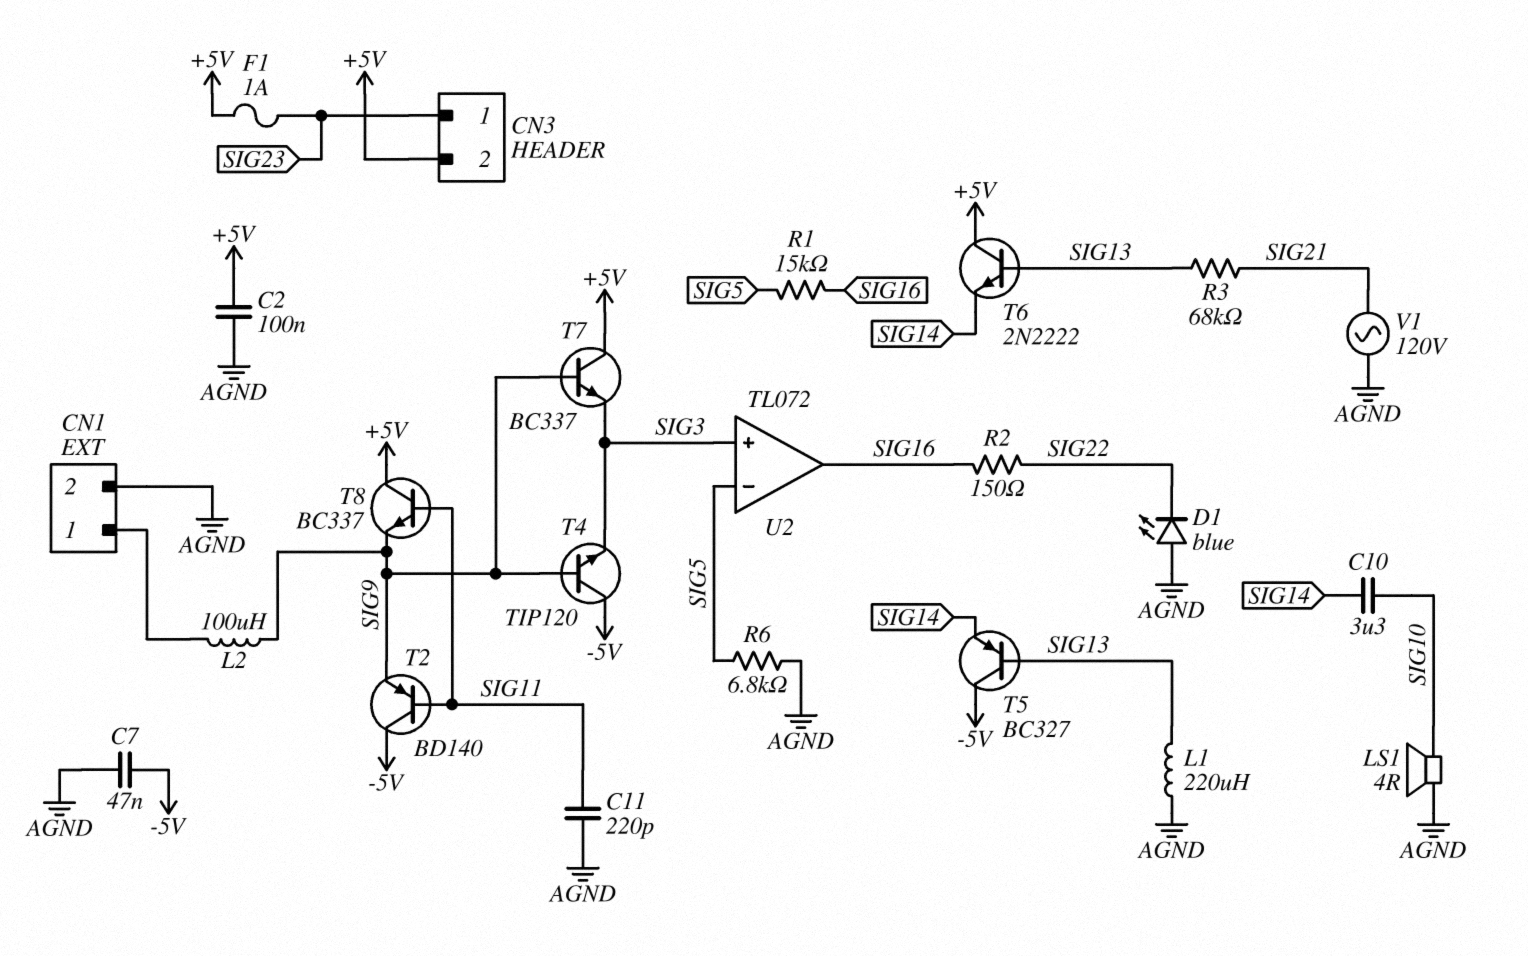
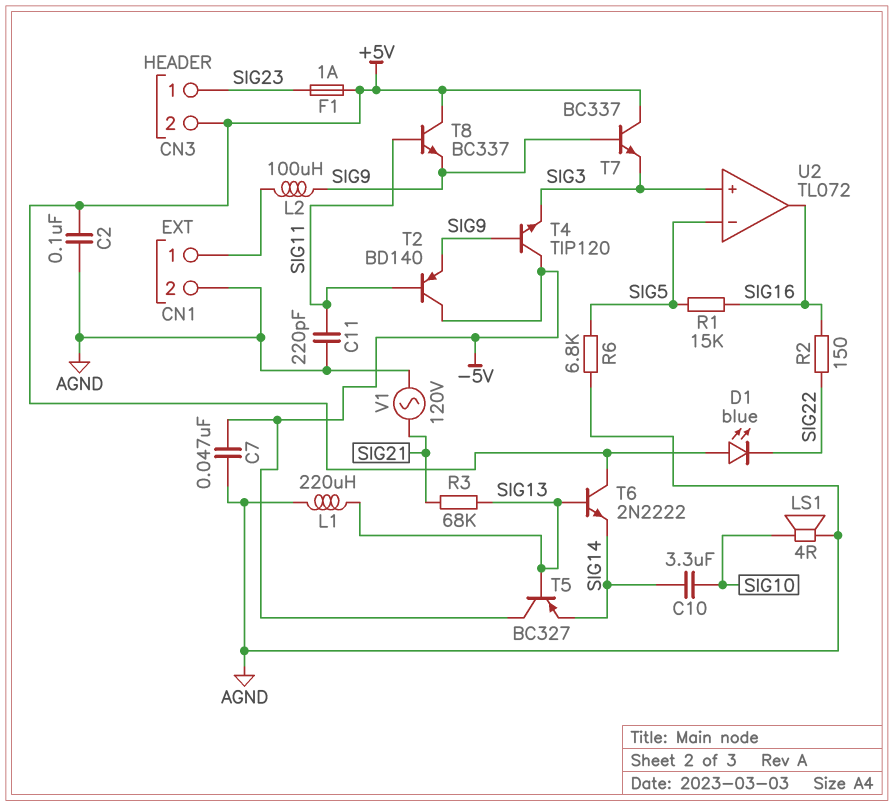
D1: LED blue (A AGND, K SIG22) -> LED blue (A +5V, K SIG22)

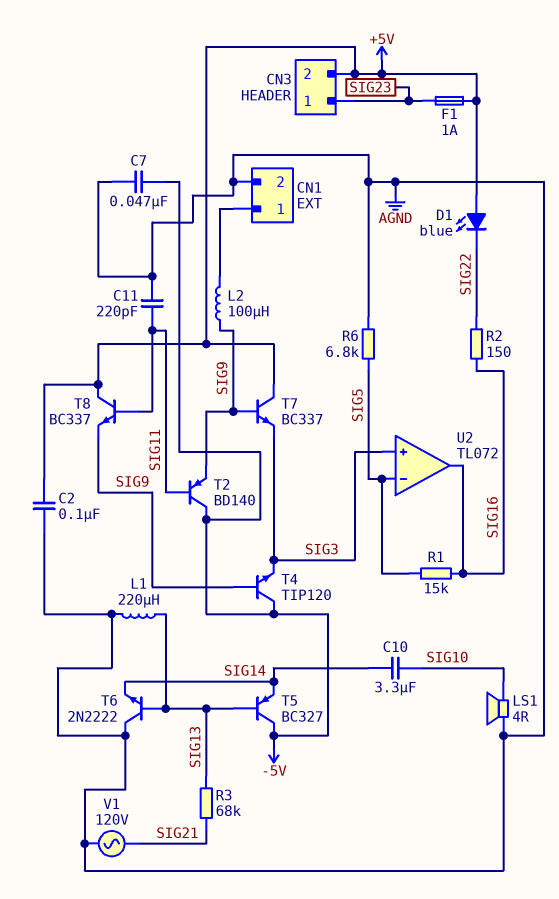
T6: NPN 2N2222 (B SIG13, C +5V, E SIG14) -> NPN 2N2222 (B SIG13, C AGND, E SIG14)

